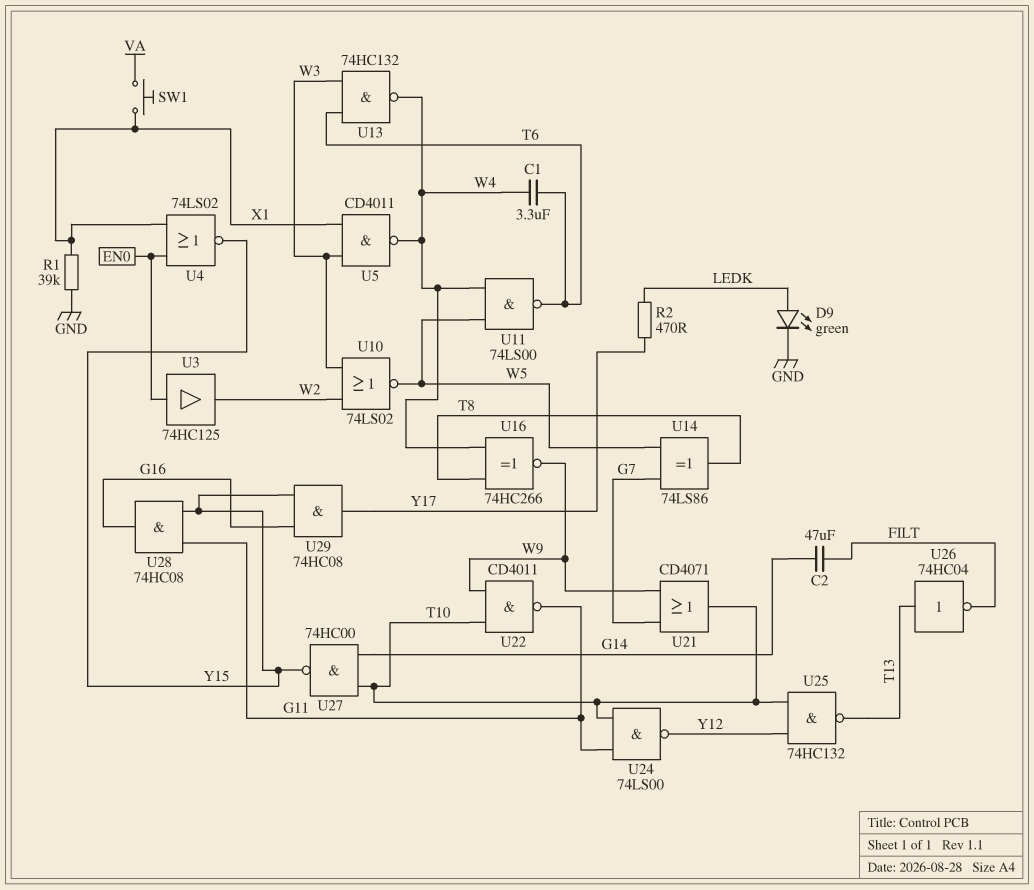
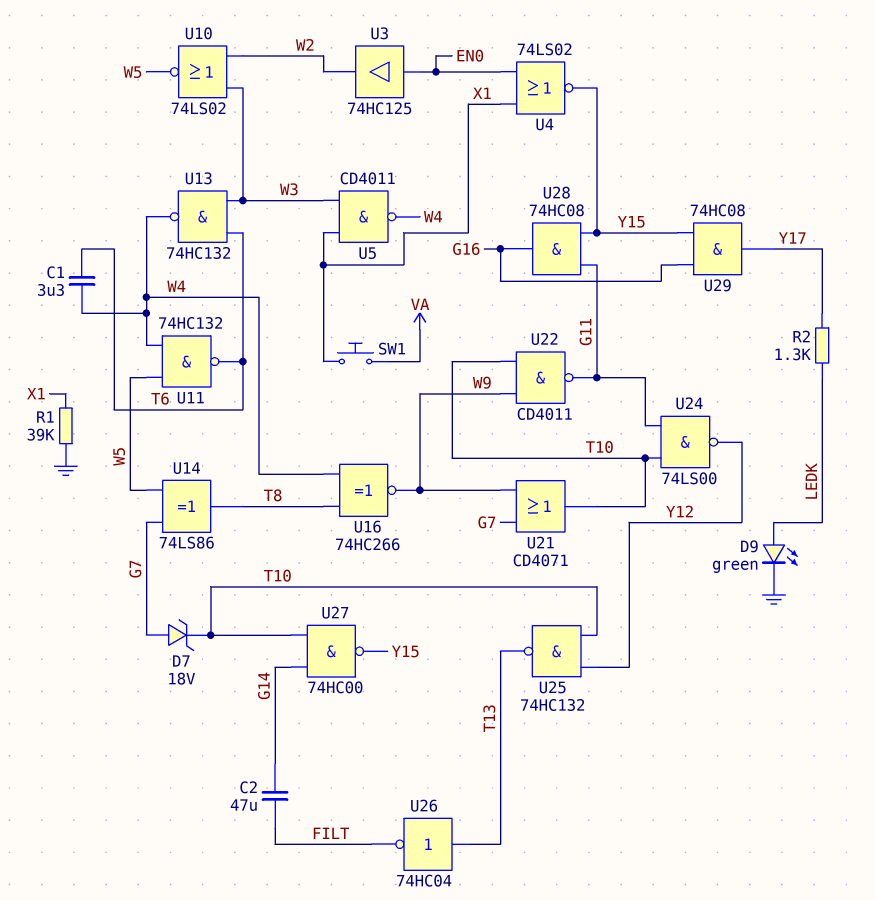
D7: none -> zener 18V (A G7, K T10)
R2: 470 (LEDK, Y17) -> 1.3k (LEDK, Y17)
U11: NAND 74LS00 (in W4, in W5, out T6) -> NAND 74HC132 (in W4, in W5, out T6)

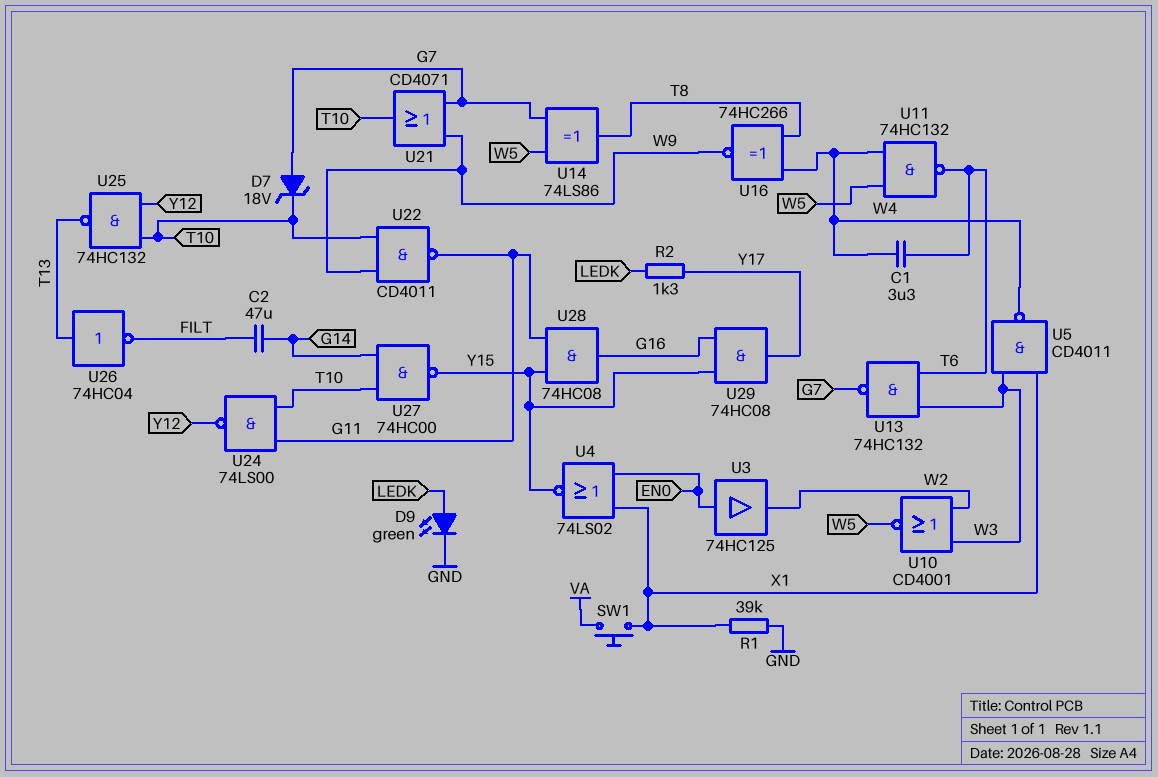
U10: NOR 74LS02 (in W2, in W3, out W5) -> NOR CD4001 (in W2, in W3, out W5)
U13: NAND 74HC132 (in T6, in W3, out W4) -> NAND 74HC132 (in T6, in W3, out G7)

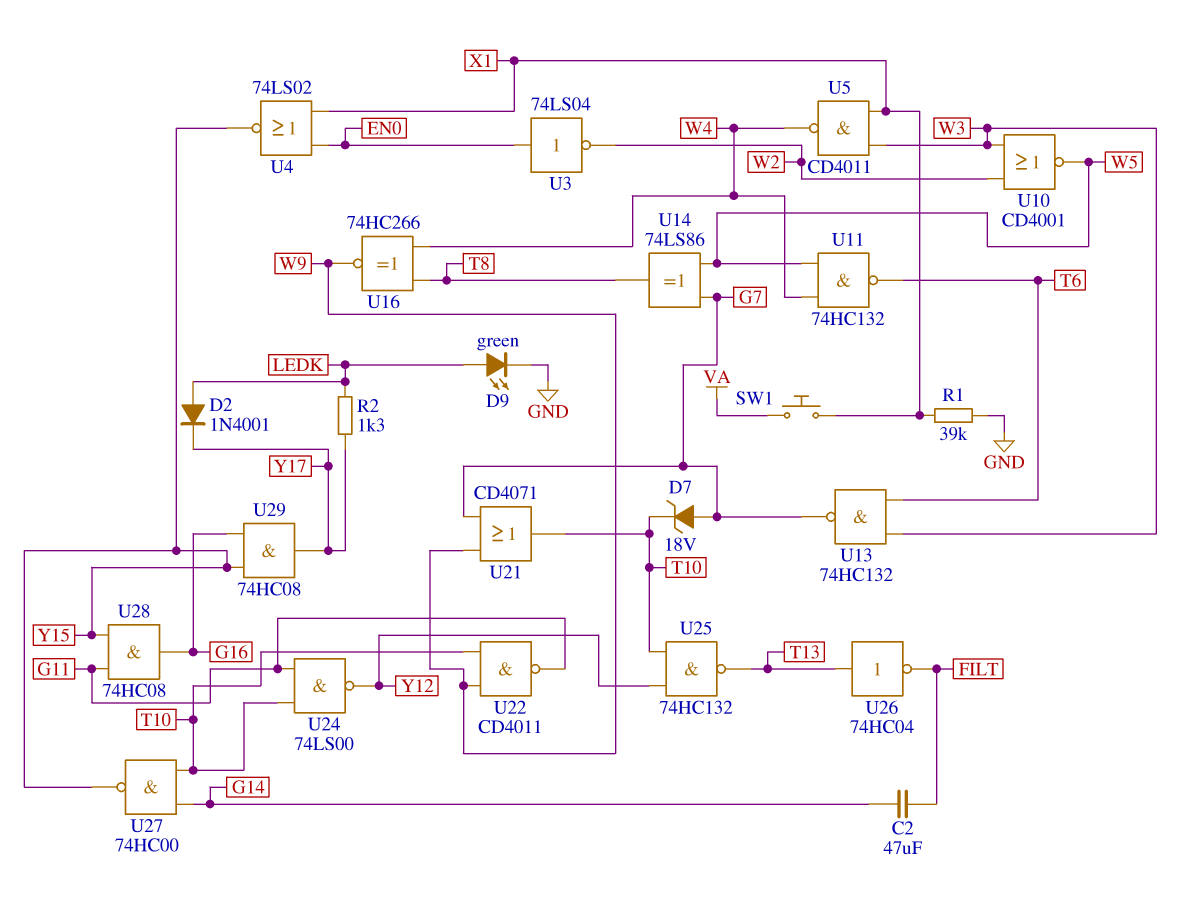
C1: 3.3uF (T6, W4) -> none
D2: none -> diode 1N4001 (A LEDK, K Y17)
U3: buffer 74HC125 (in EN0, out W2) -> NOT 74LS04 (in EN0, out W2)

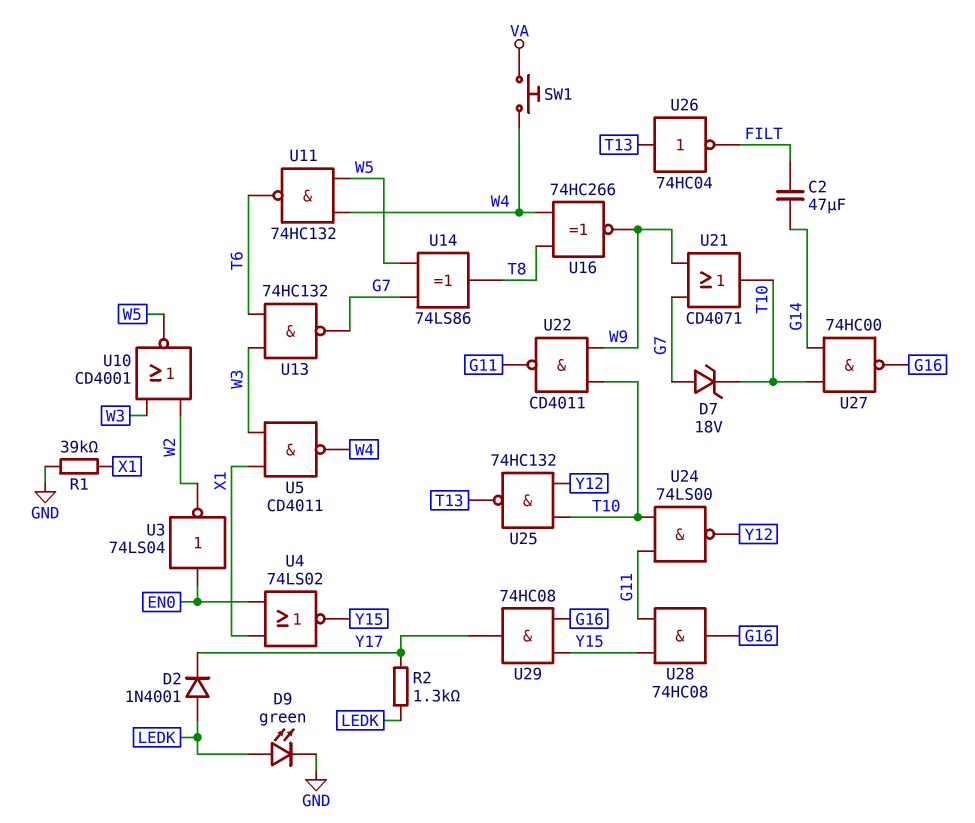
SW1: button (VA, X1) -> button (VA, W4)
U27: NAND 74HC00 (in G14, in T10, out Y15) -> NAND 74HC00 (in G14, in T10, out G16)

